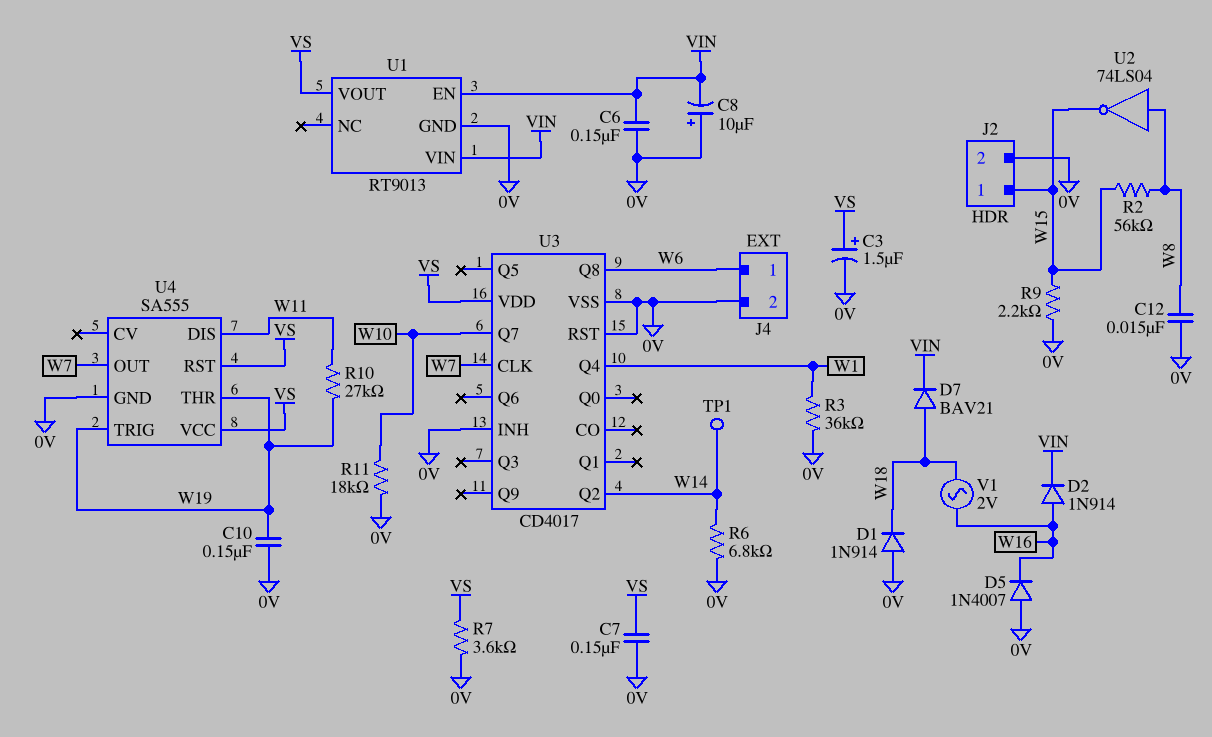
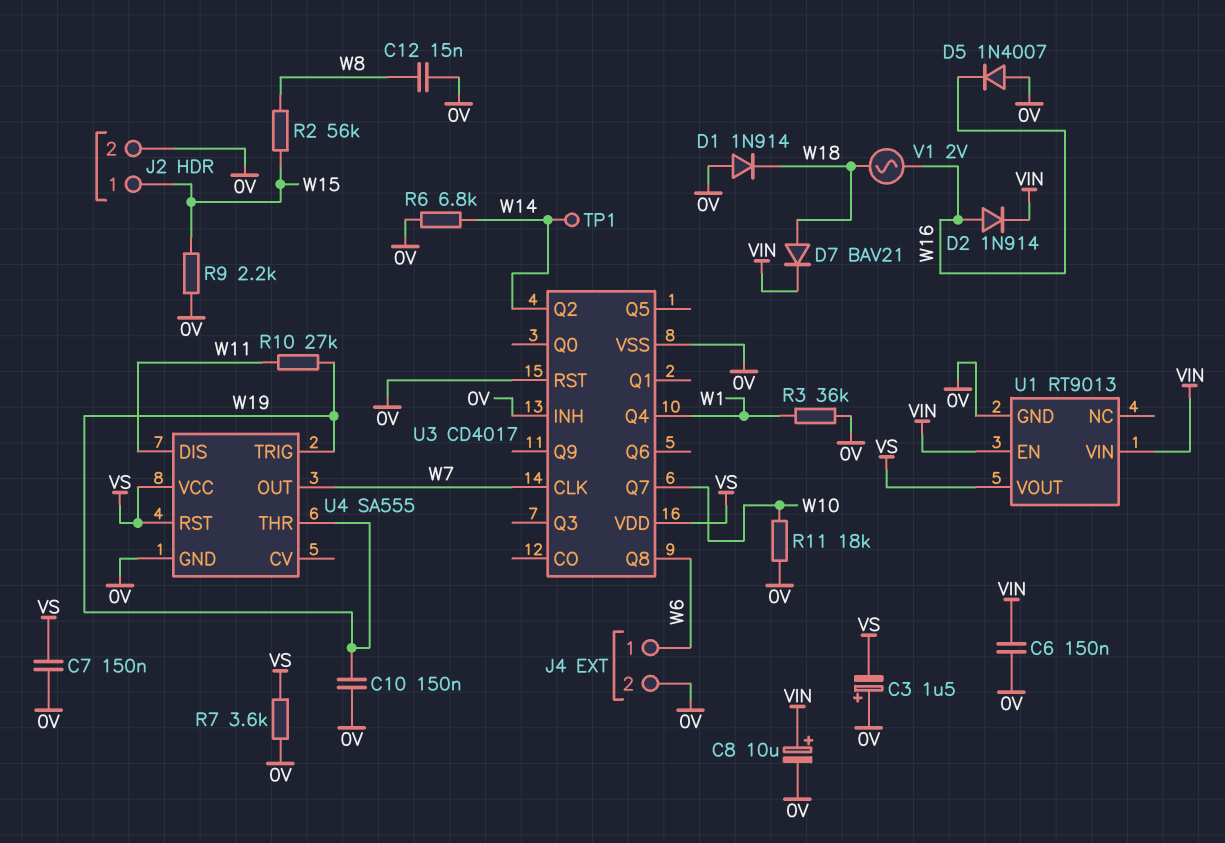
C3: 1.5uF (plus VS, minus 0V) -> 1.5uF (plus 0V, minus VS)
C8: 10uF (plus 0V, minus VIN) -> 10uF (plus VIN, minus 0V)
U2: NOT 74LS04 (in W8, out W15) -> none

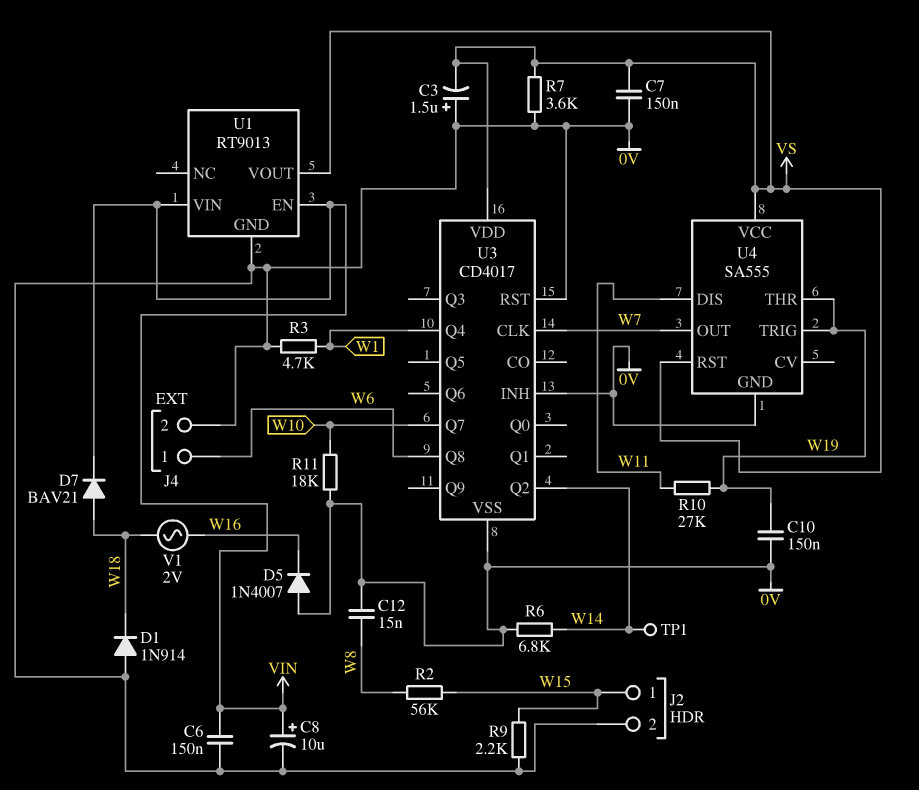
D2: diode 1N914 (A W16, K VIN) -> none
R3: 36k (0V, W1) -> 4.7k (0V, W1)

